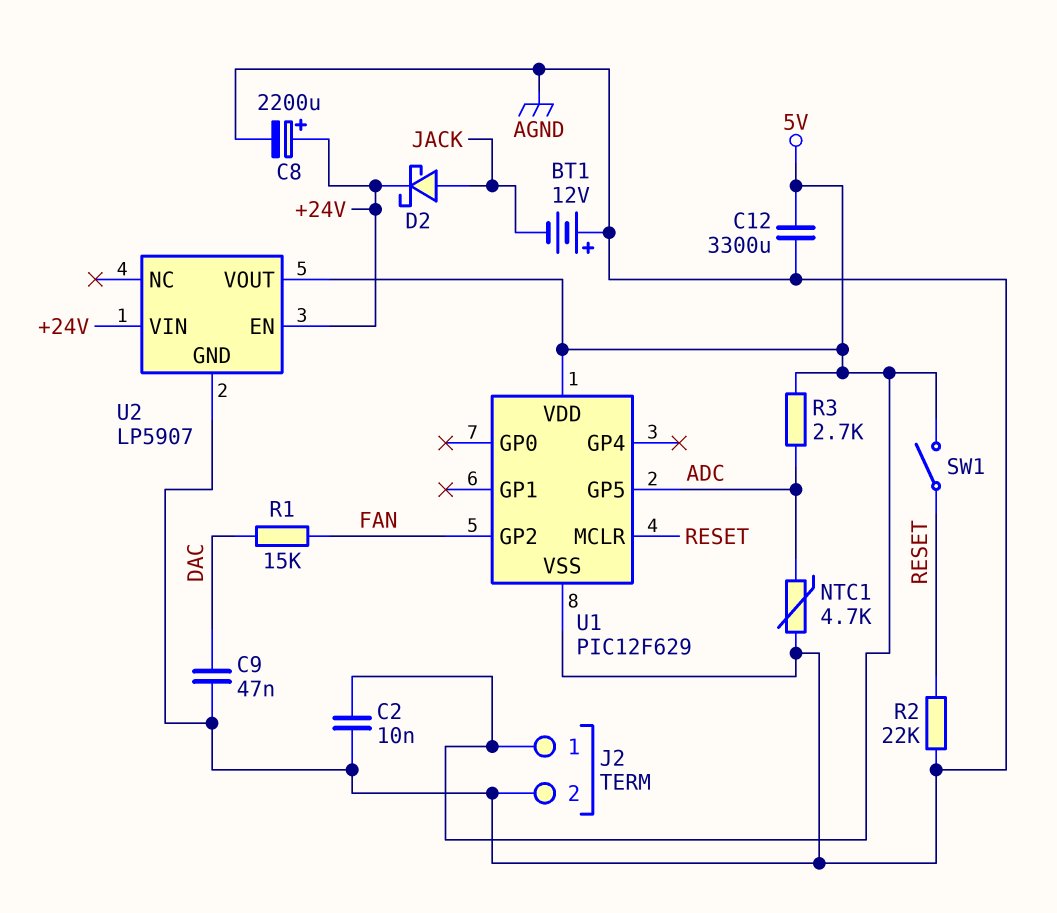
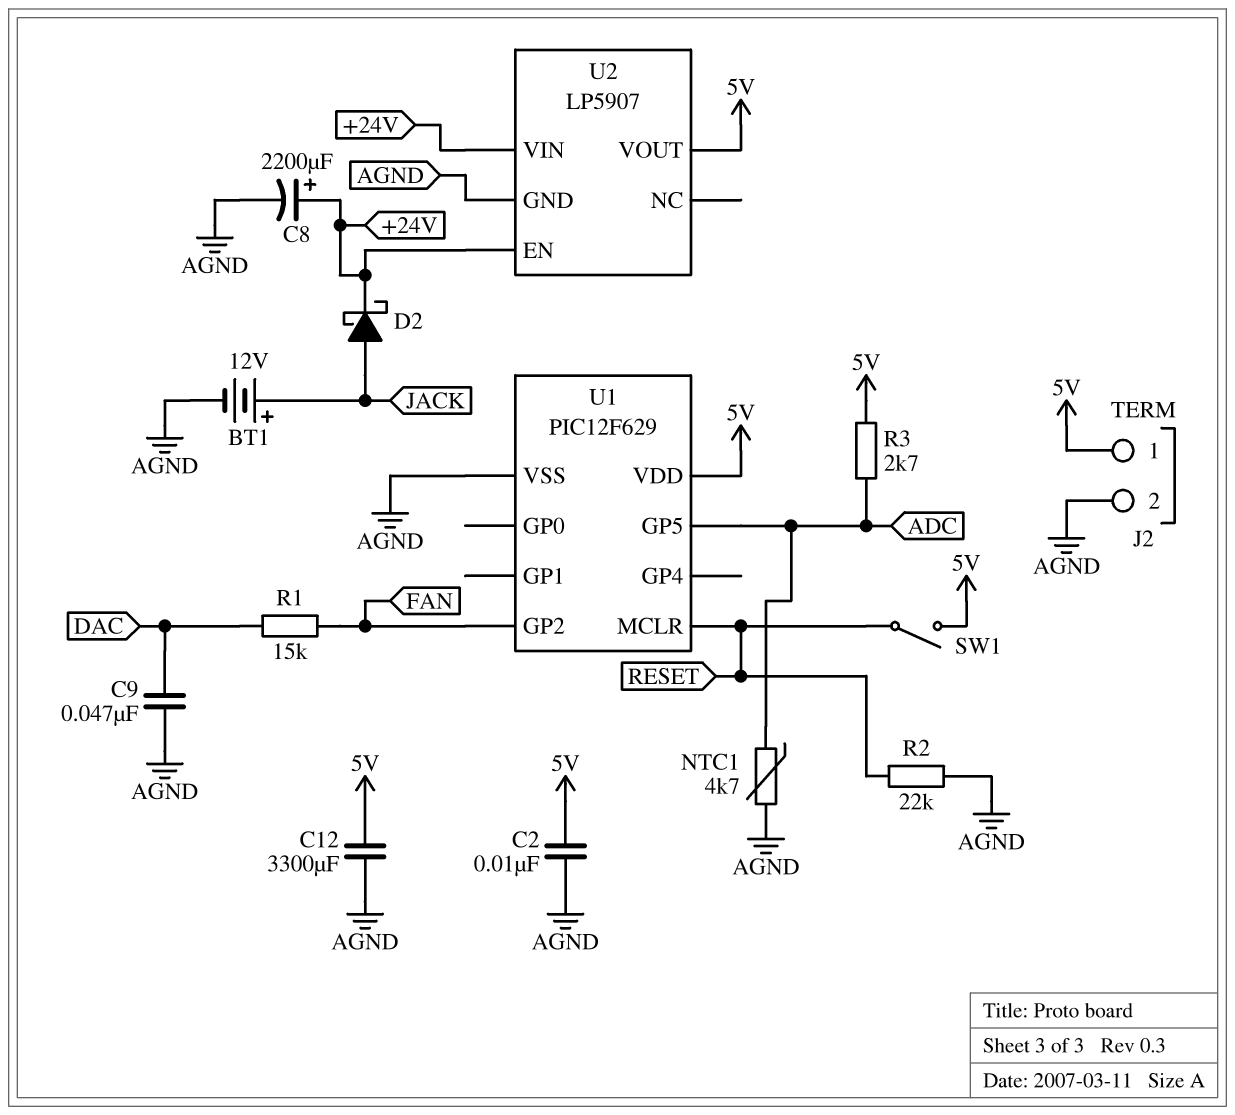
BT1: 12V (plus AGND, minus JACK) -> 12V (plus JACK, minus AGND)

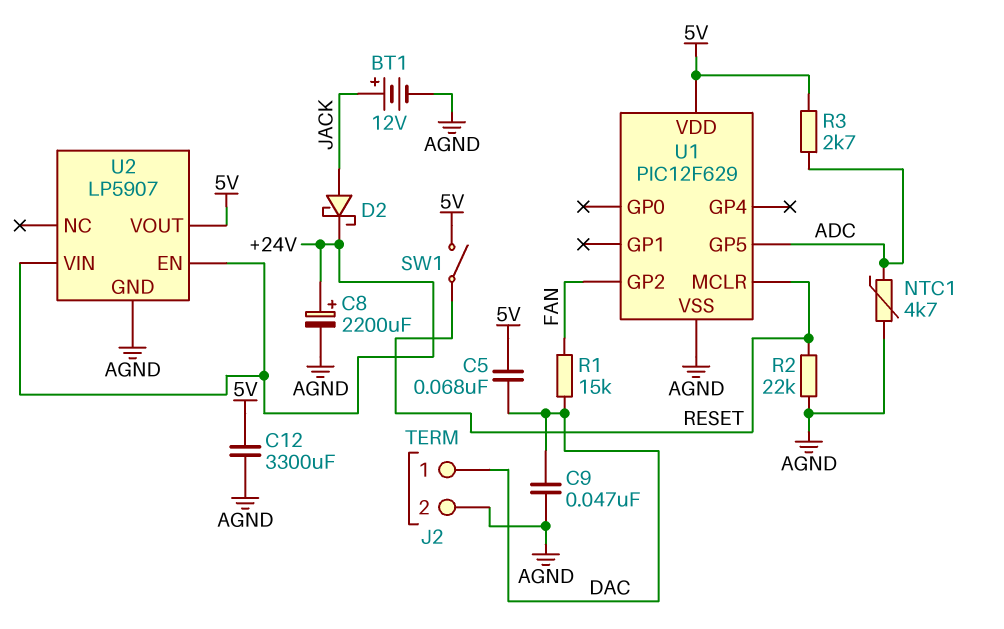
C2: 10nF (5V, AGND) -> none
C5: none -> 68nF (5V, DAC)
J2 pin 1: 5V -> DAC

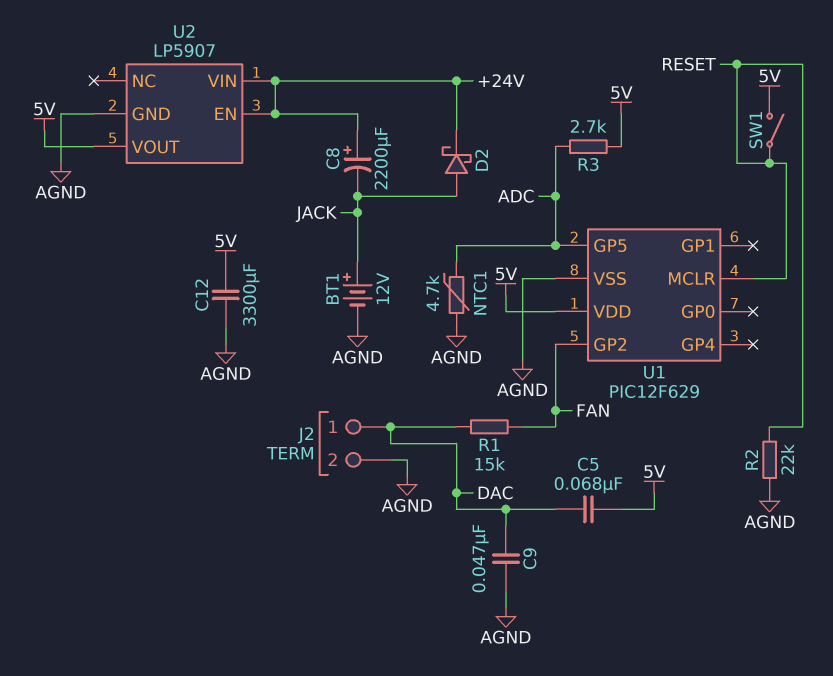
C8: 2200uF (plus +24V, minus AGND) -> 2200uF (plus +24V, minus JACK)

